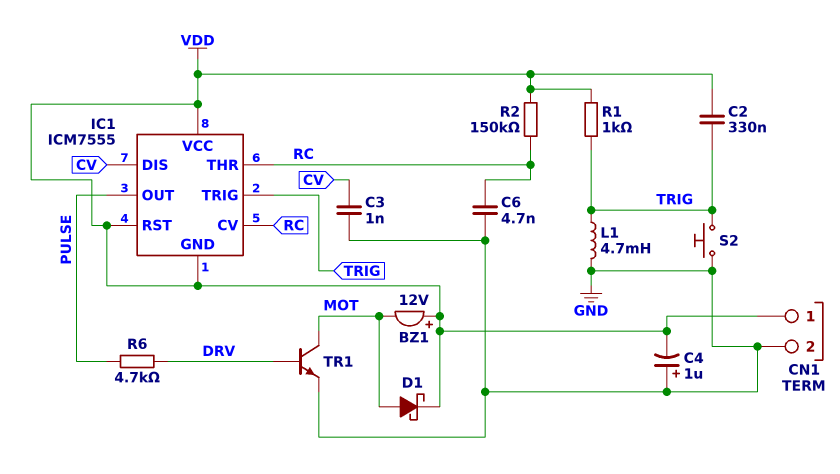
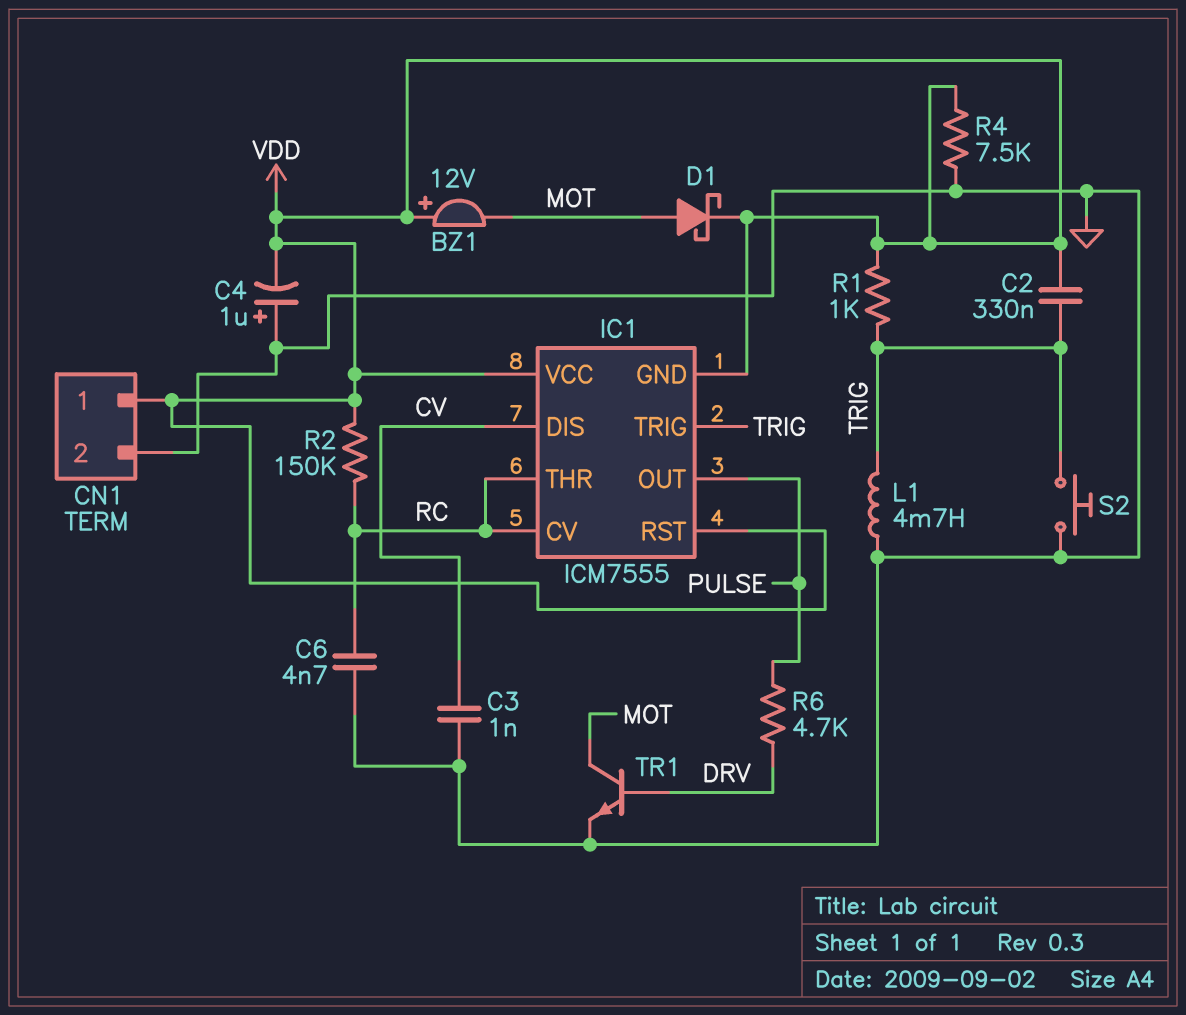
R4: none -> 7.5k (GND, VDD)

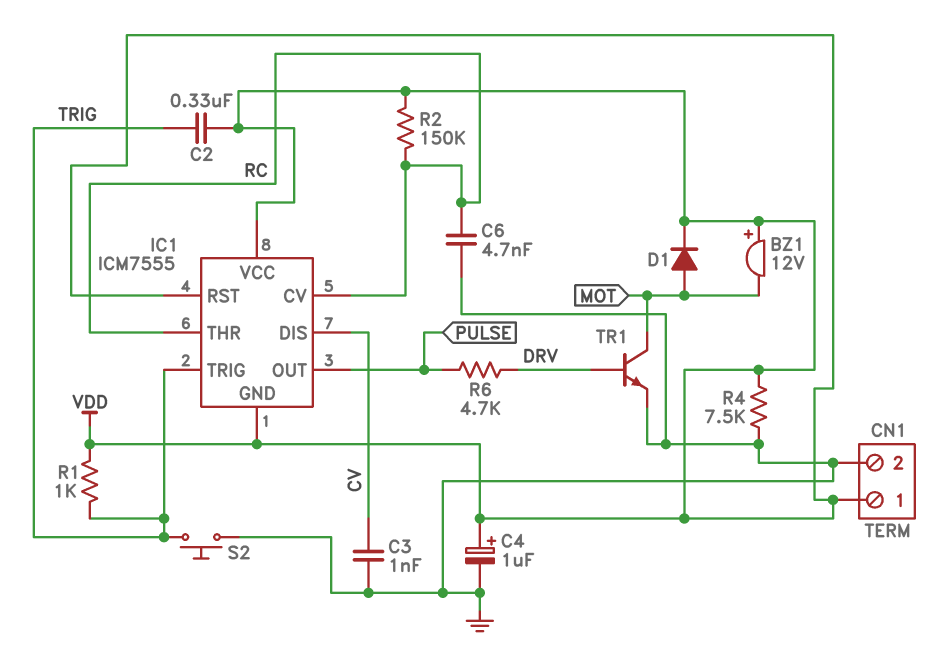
C4: 1uF (plus GND, minus VDD) -> 1uF (plus VDD, minus GND)
D1: schottky (A MOT, K VDD) -> diode (A MOT, K VDD)
L1: 4.7mH (GND, TRIG) -> none

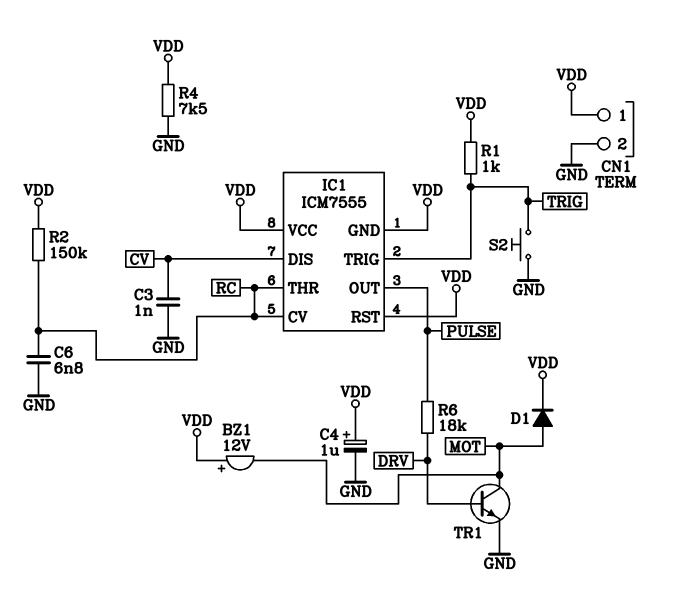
C2: 330nF (TRIG, VDD) -> none
C6: 4.7nF (GND, RC) -> 6.8nF (GND, RC)
R6: 4.7k (DRV, PULSE) -> 18k (DRV, PULSE)

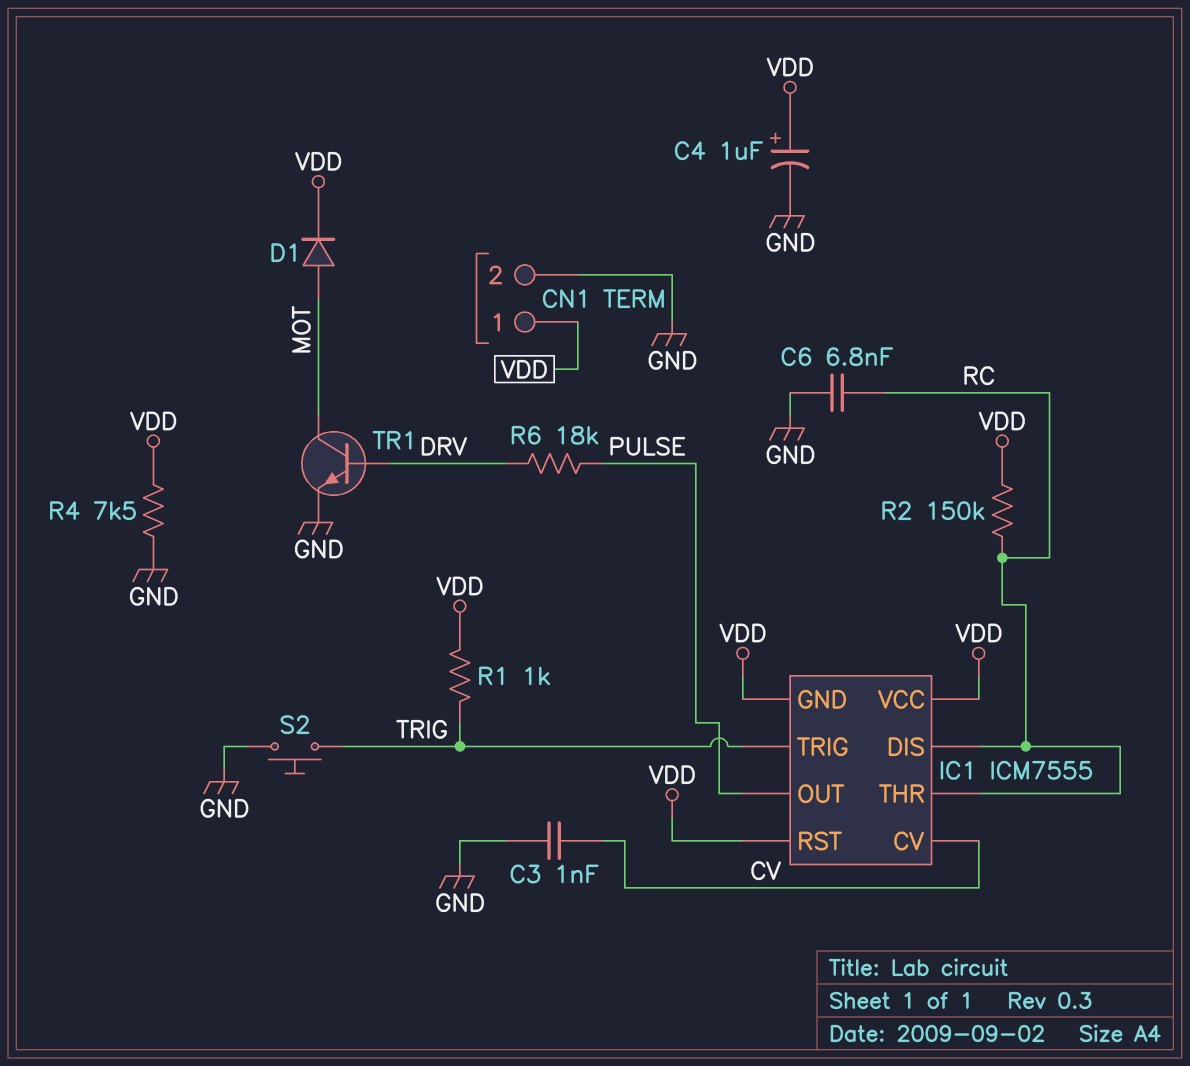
BZ1: buzzer 12V (plus VDD, minus MOT) -> none
IC1 pin CV: RC -> CV
IC1 pin DIS: CV -> RC

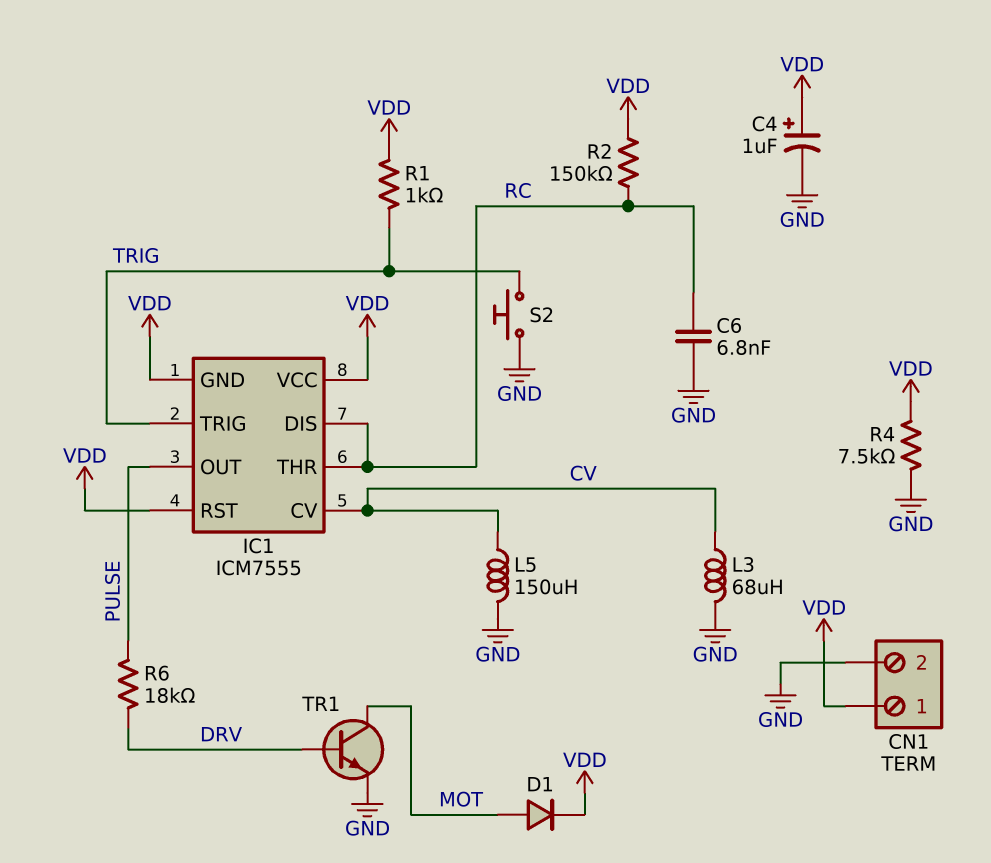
C3: 1nF (CV, GND) -> none
L3: none -> 68uH (CV, GND)
L5: none -> 150uH (CV, GND)

